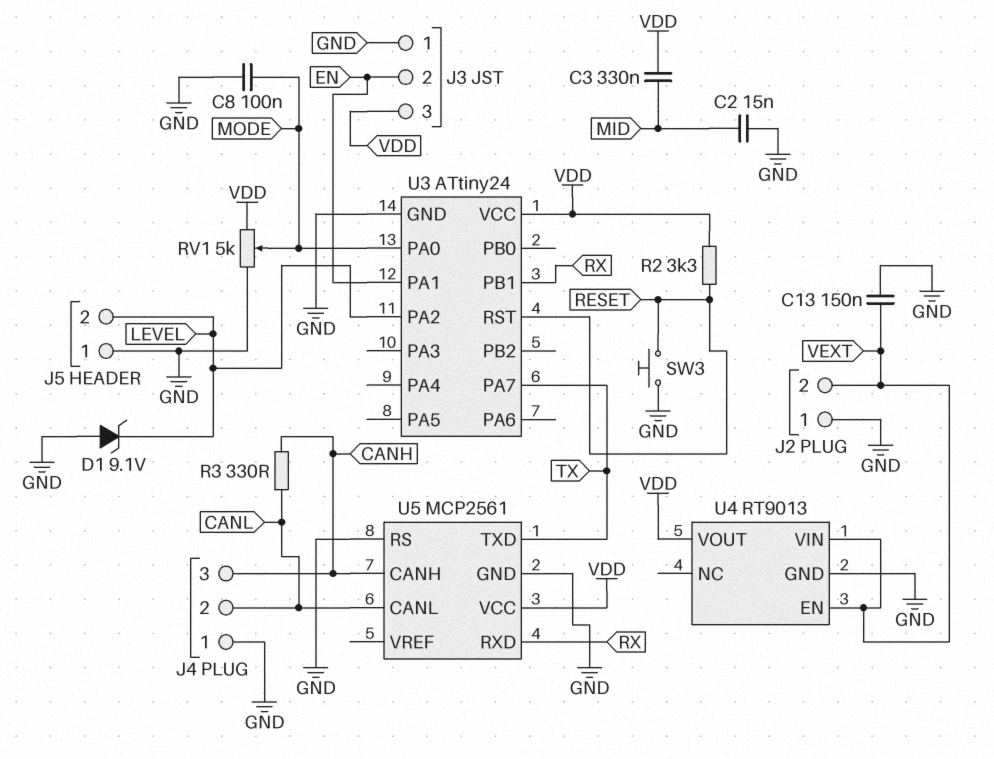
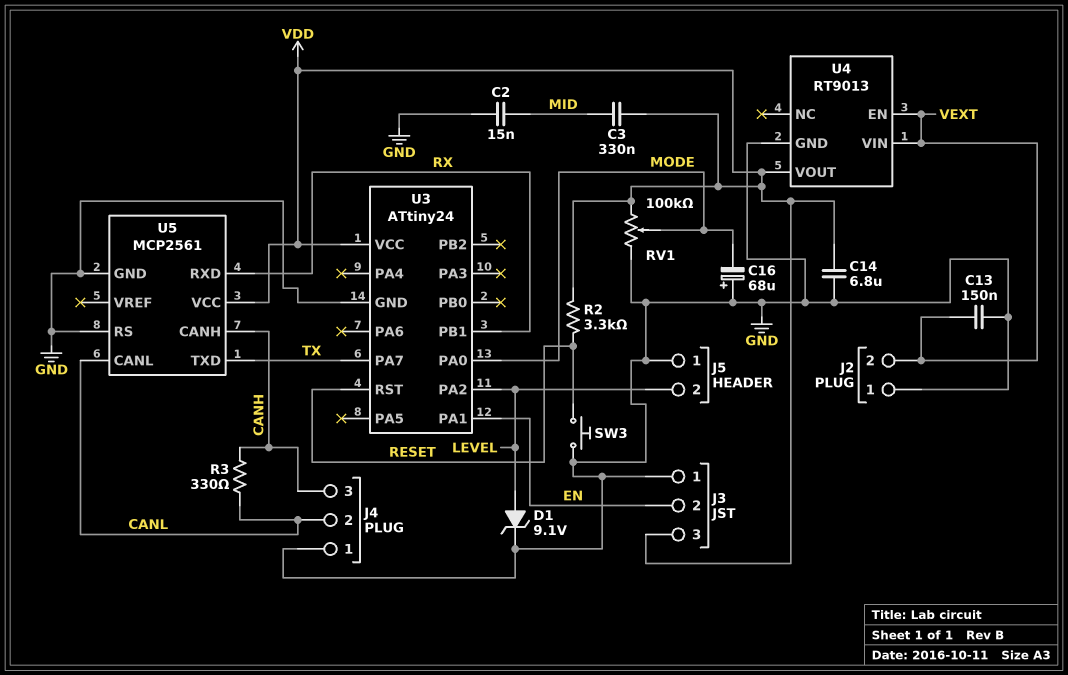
C8: 100nF (GND, MODE) -> none
C14: none -> 6.8uF (GND, VDD)
C16: none -> 68uF (plus GND, minus MODE)
D1: zener 9.1V (A GND, K LEVEL) -> zener 9.1V (A LEVEL, K GND)
RV1: 5k (GND, VDD, wiper MODE) -> 100k (GND, VDD, wiper MODE)

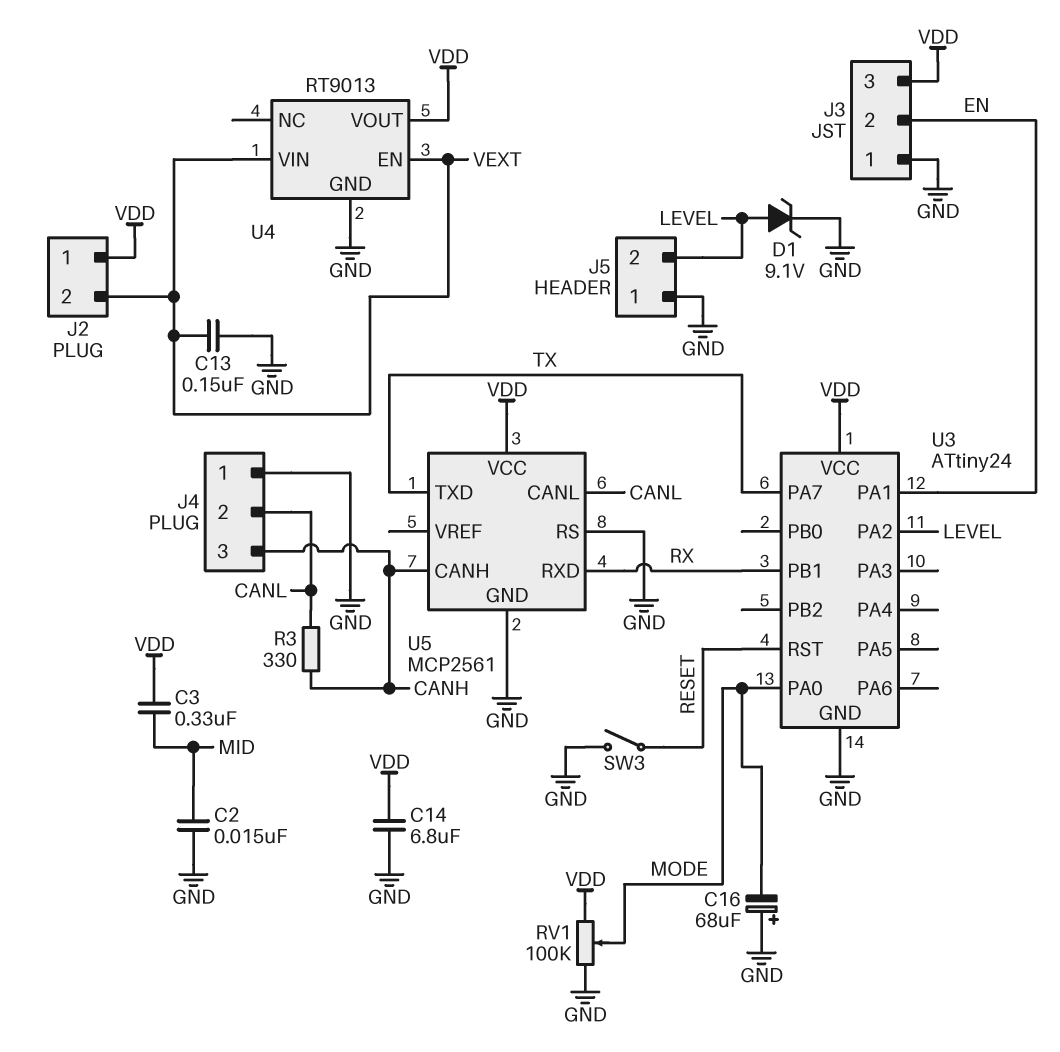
J2 pin 1: GND -> VDD
R2: 3.3k (RESET, VDD) -> none
SW3: button (GND, RESET) -> switch (GND, RESET)

